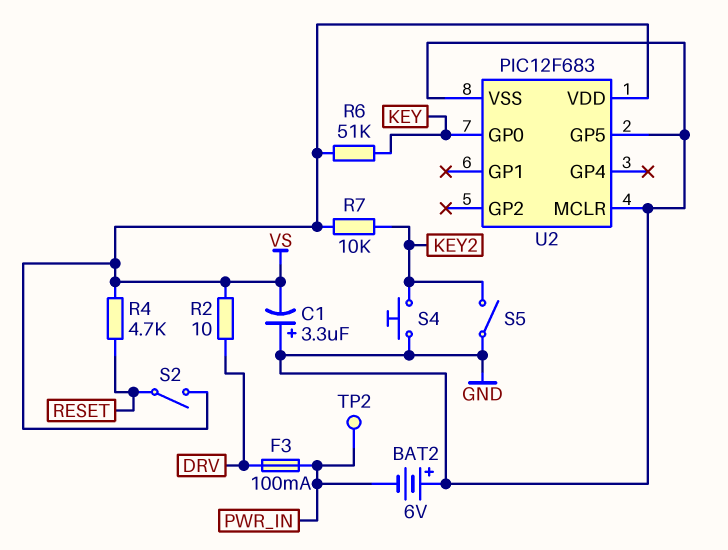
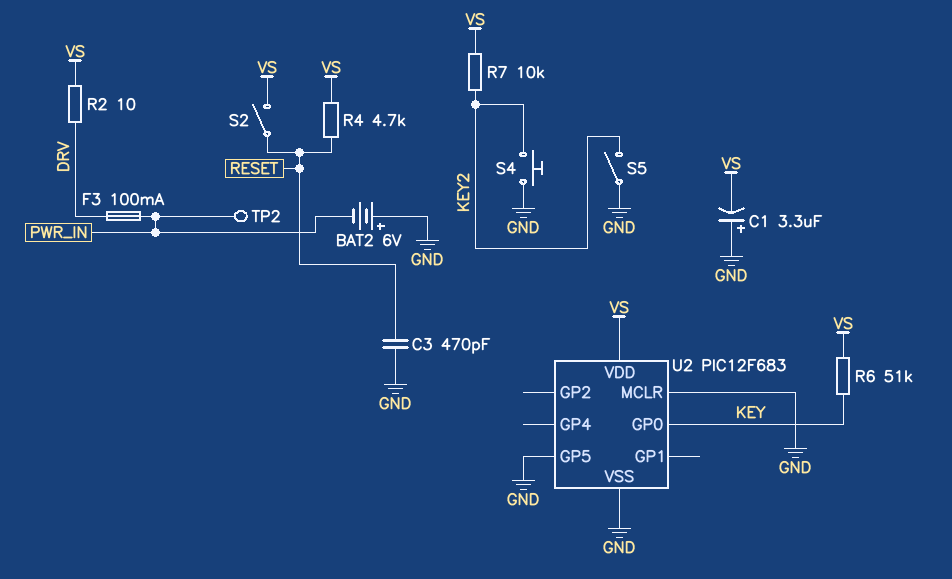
C3: none -> 470pF (GND, RESET)

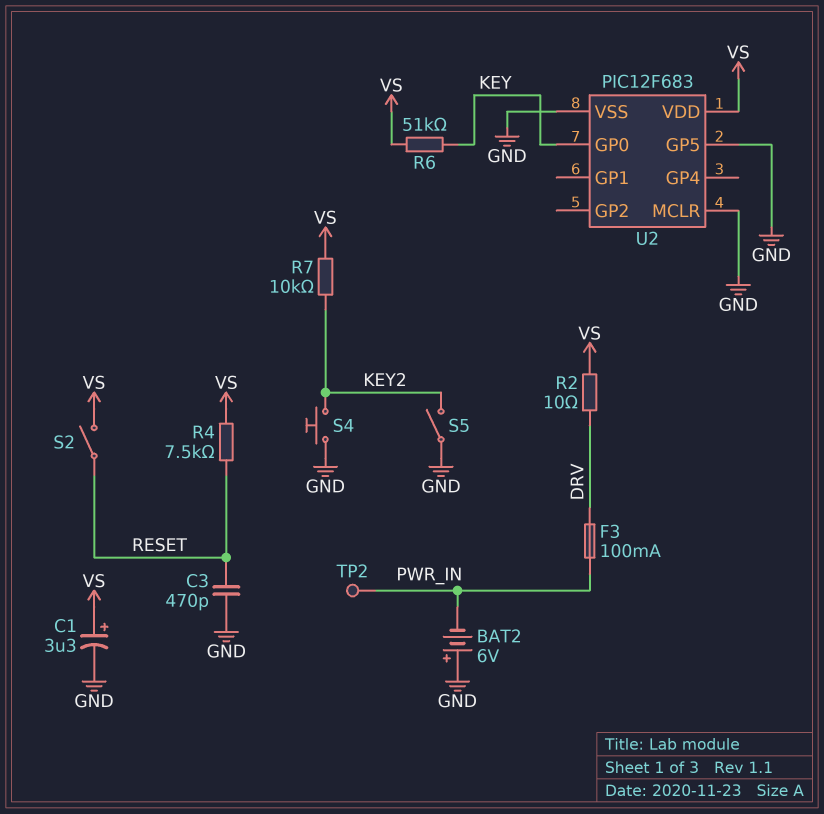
C1: 3.3uF (plus GND, minus VS) -> 3.3uF (plus VS, minus GND)
R4: 4.7k (RESET, VS) -> 7.5k (RESET, VS)

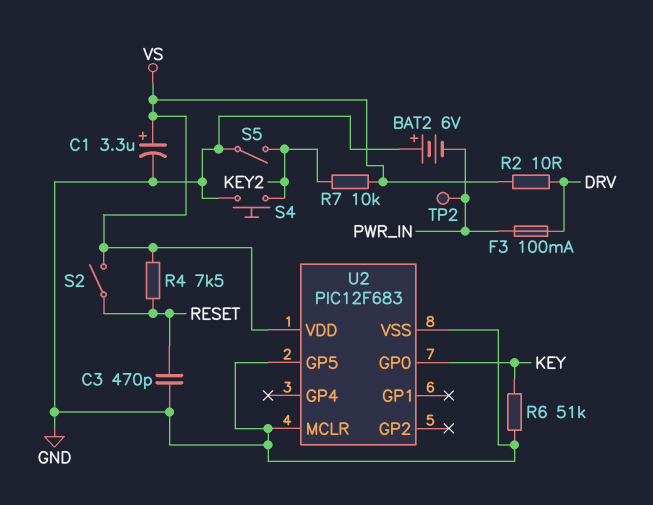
R6: 51k (KEY, VS) -> 51k (GND, KEY)

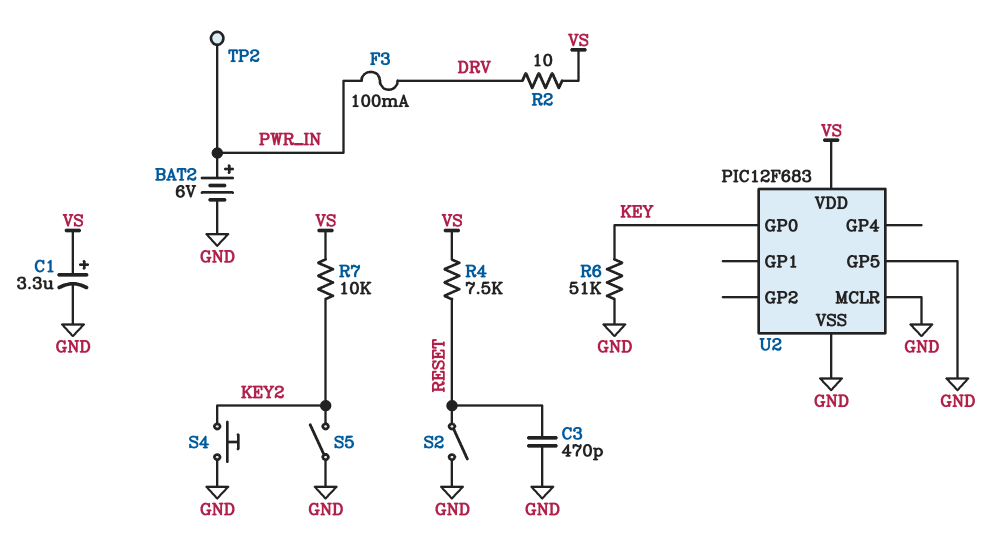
BAT2: 6V (plus GND, minus PWR_IN) -> 6V (plus PWR_IN, minus GND)
S2: switch (RESET, VS) -> switch (GND, RESET)

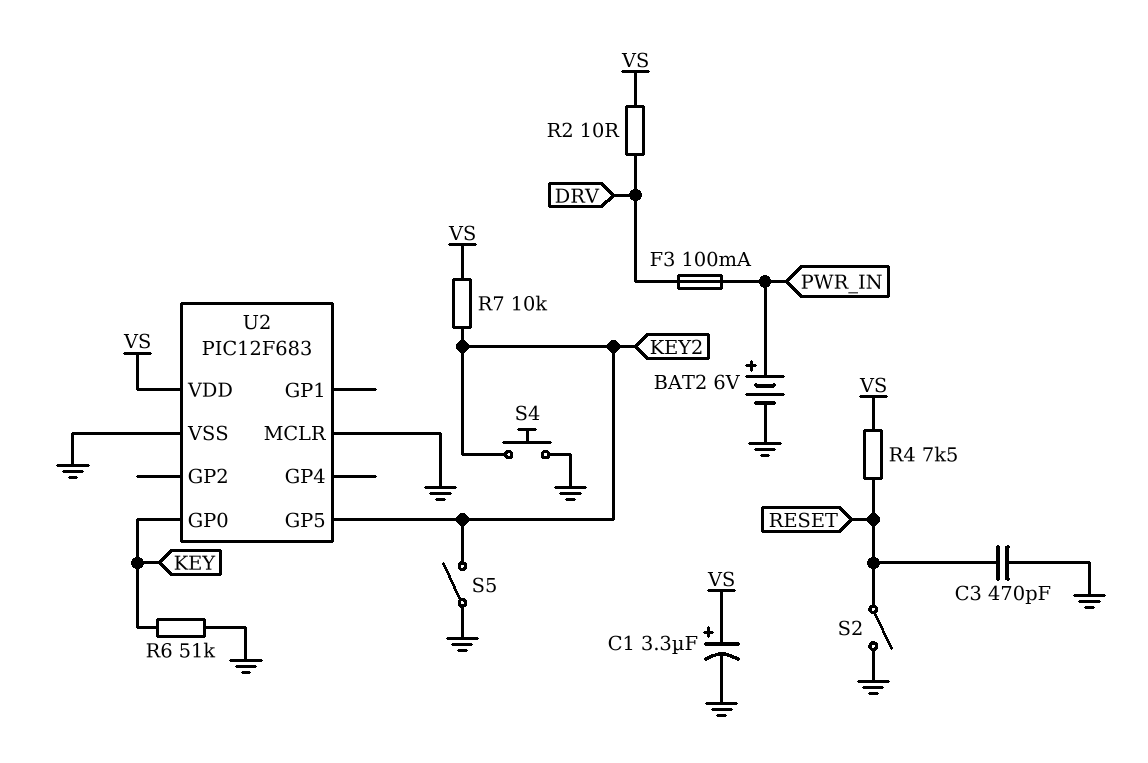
TP2: test point (PWR_IN) -> none
U2 pin GP5: GND -> KEY2

